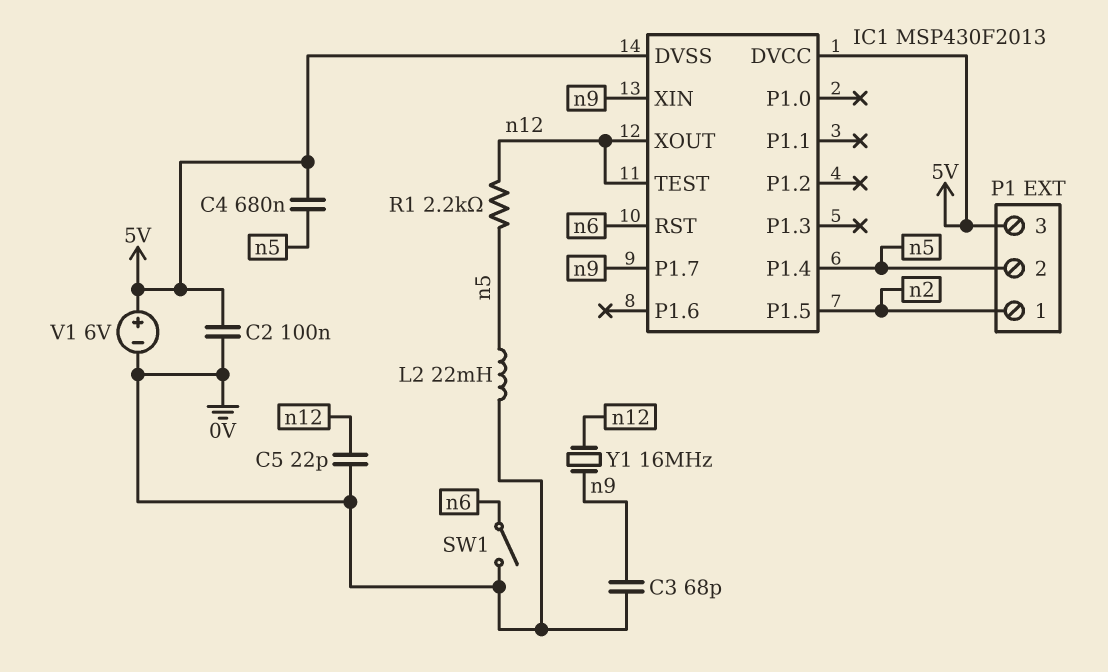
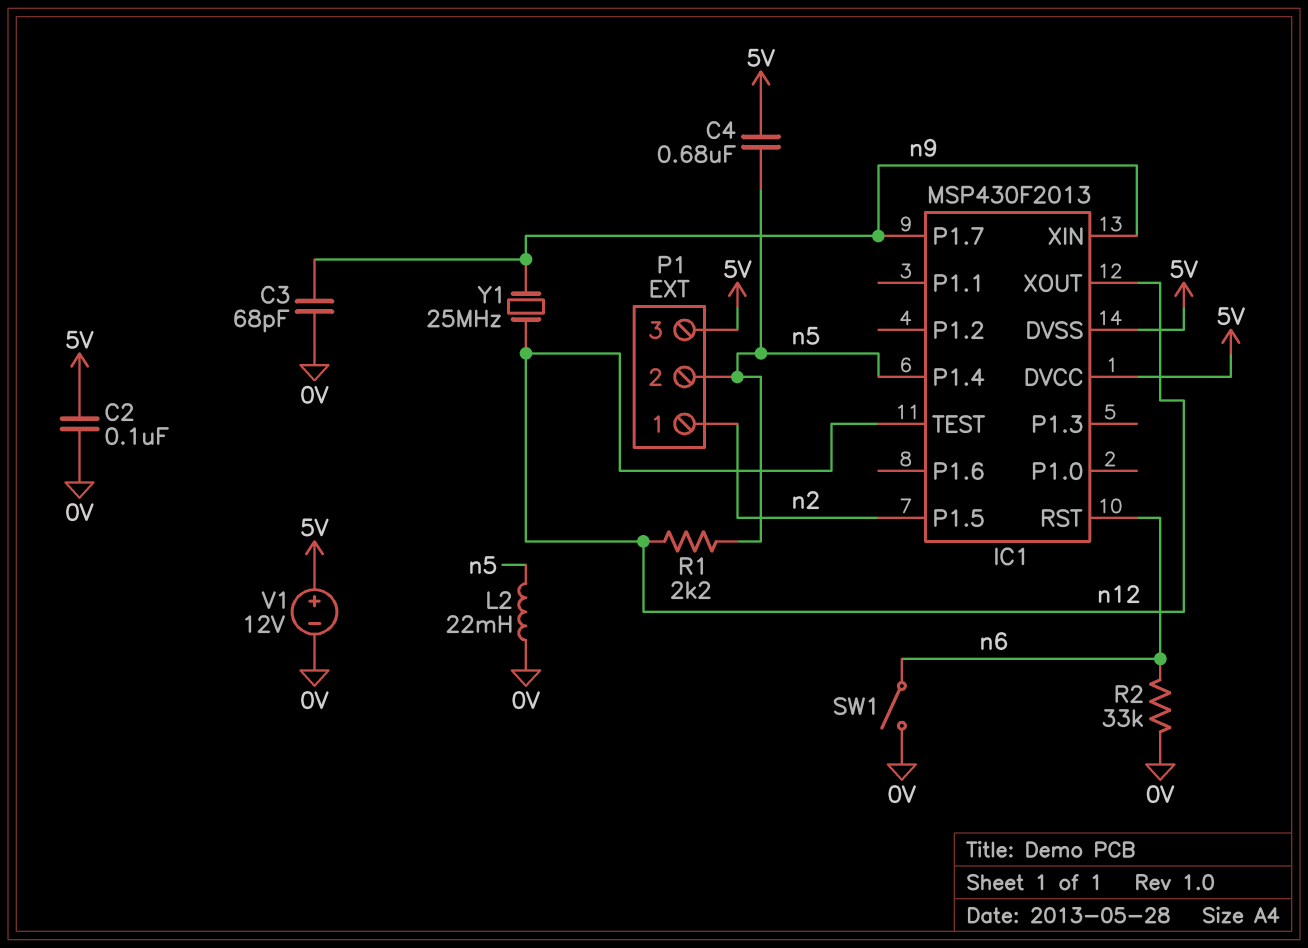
C5: 22pF (0V, n12) -> none
R2: none -> 33k (0V, n6)
V1: 6V (plus 5V, minus 0V) -> 12V (plus 5V, minus 0V)
Y1: 16MHz (n9, n12) -> 25MHz (n9, n12)

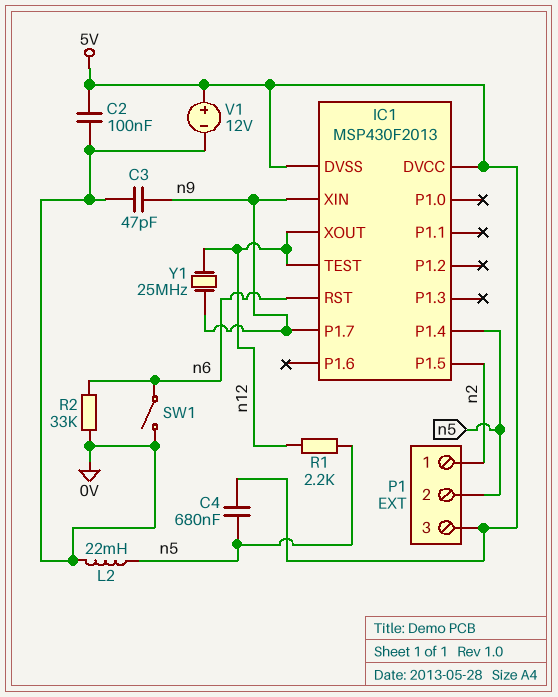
C3: 68pF (0V, n9) -> 47pF (0V, n9)

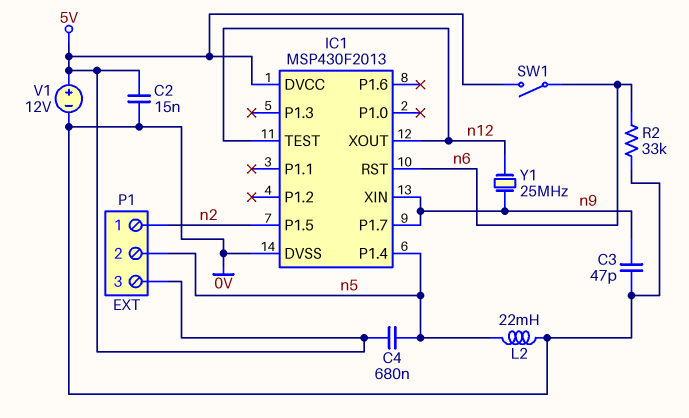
C2: 100nF (0V, 5V) -> 15nF (0V, 5V)
IC1 pin DVSS: 5V -> 0V
R1: 2.2k (n5, n12) -> none
SW1: switch (0V, n6) -> switch (5V, n6)

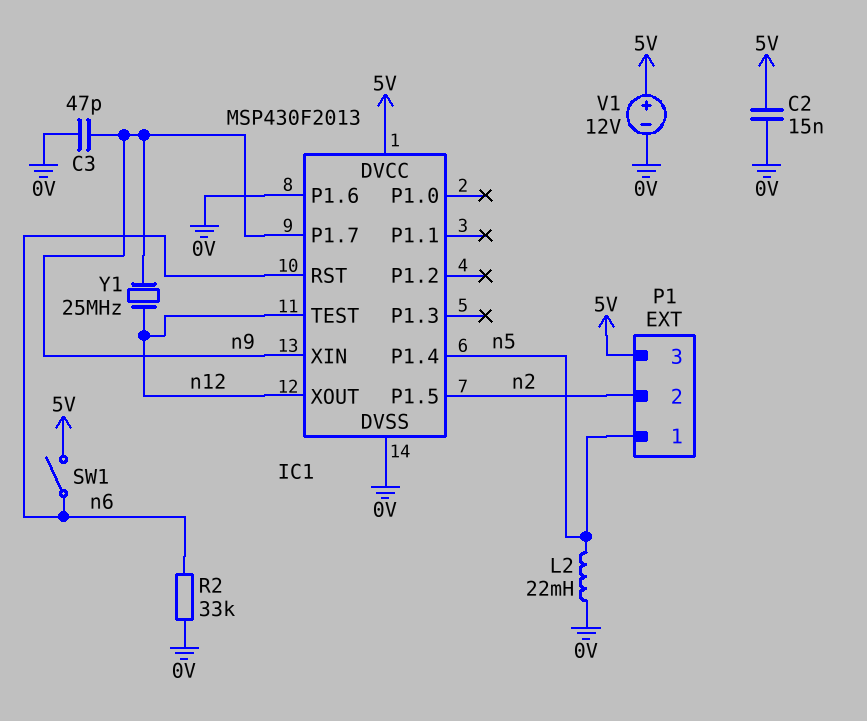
C4: 680nF (5V, n5) -> none
IC1 pin P1.6: none -> 0V
P1 pin 1: n2 -> n5
P1 pin 2: n5 -> n2

